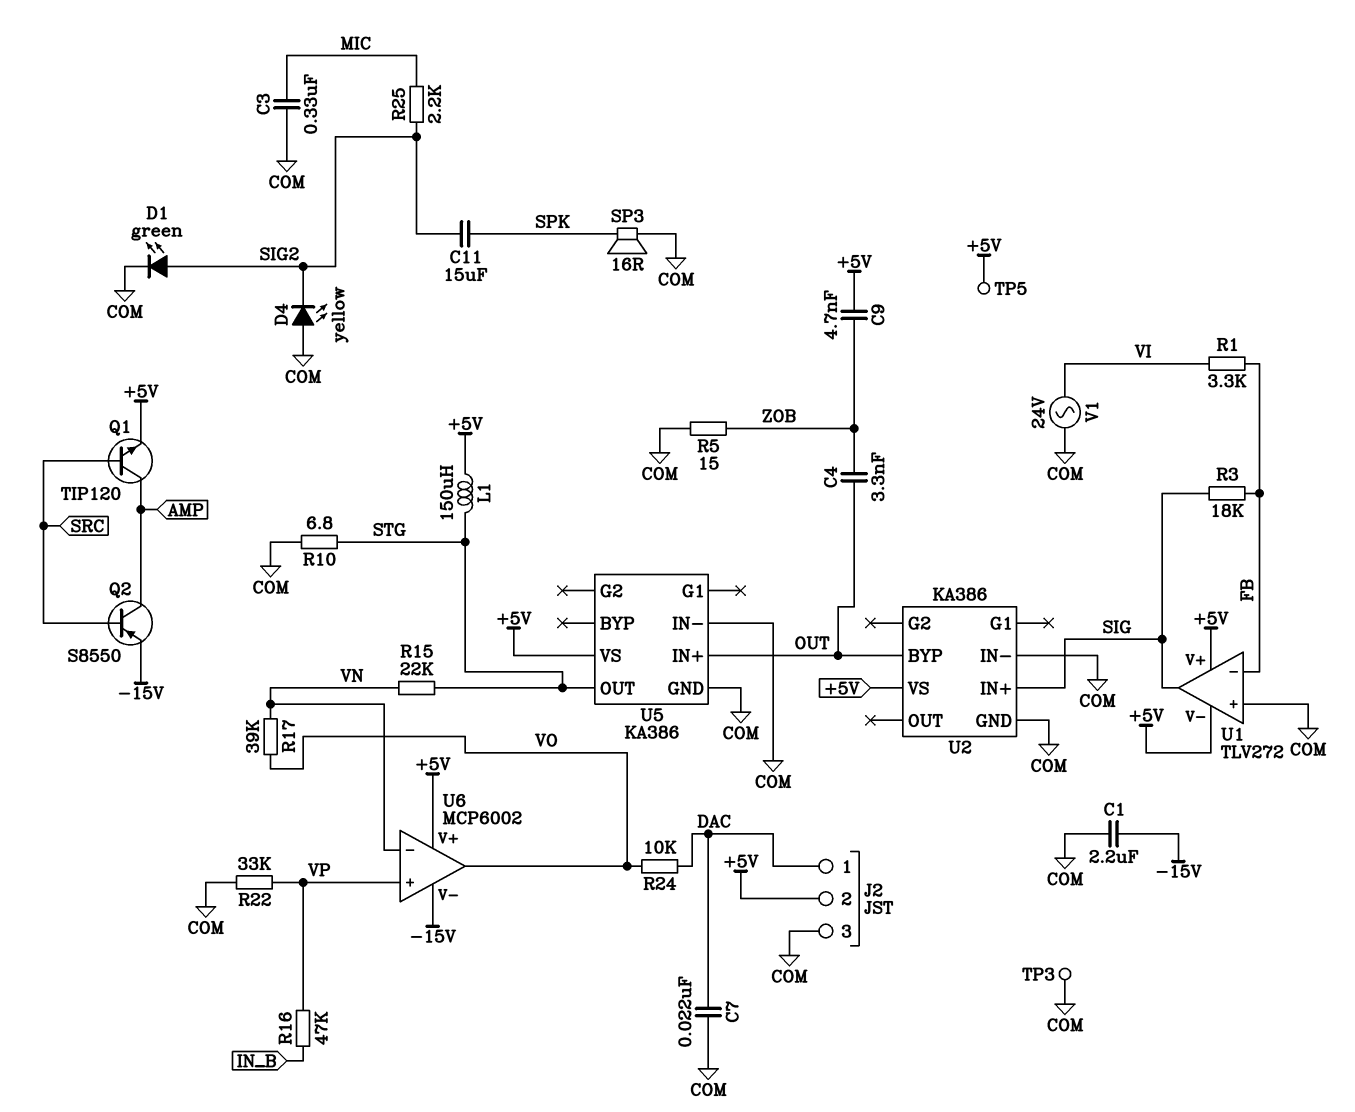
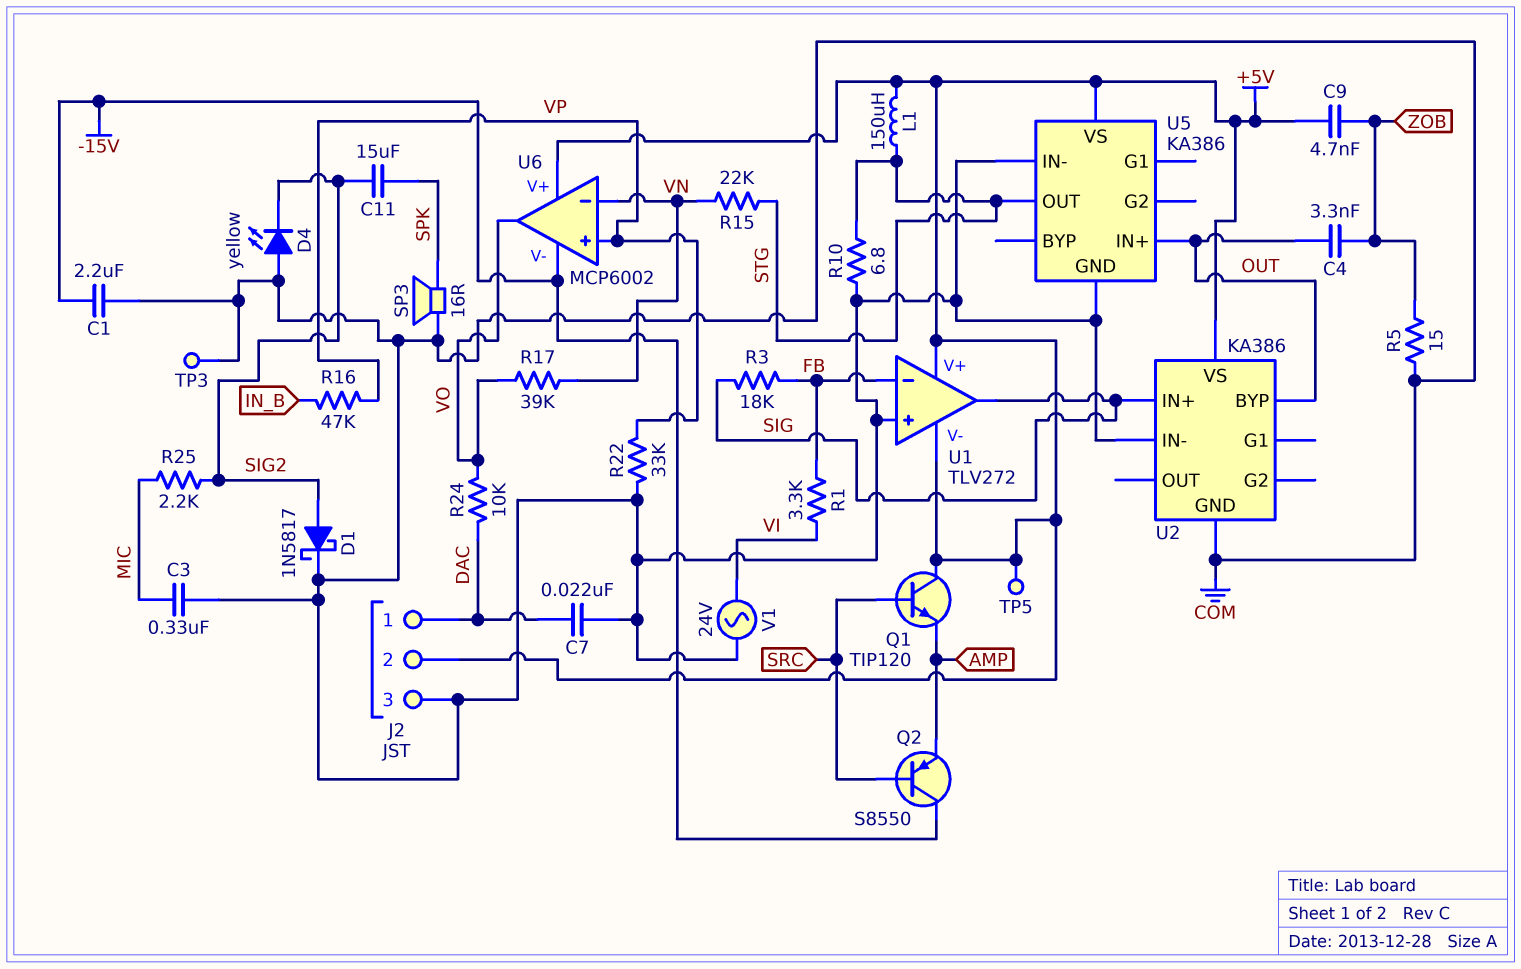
D1: LED green (A SIG2, K COM) -> schottky 1N5817 (A SIG2, K COM)
Q1: NPN TIP120 (B SRC, C AMP, E +5V) -> NPN TIP120 (B SRC, C +5V, E AMP)
Q2: PNP S8550 (B SRC, C AMP, E -15V) -> PNP S8550 (B SRC, C -15V, E AMP)

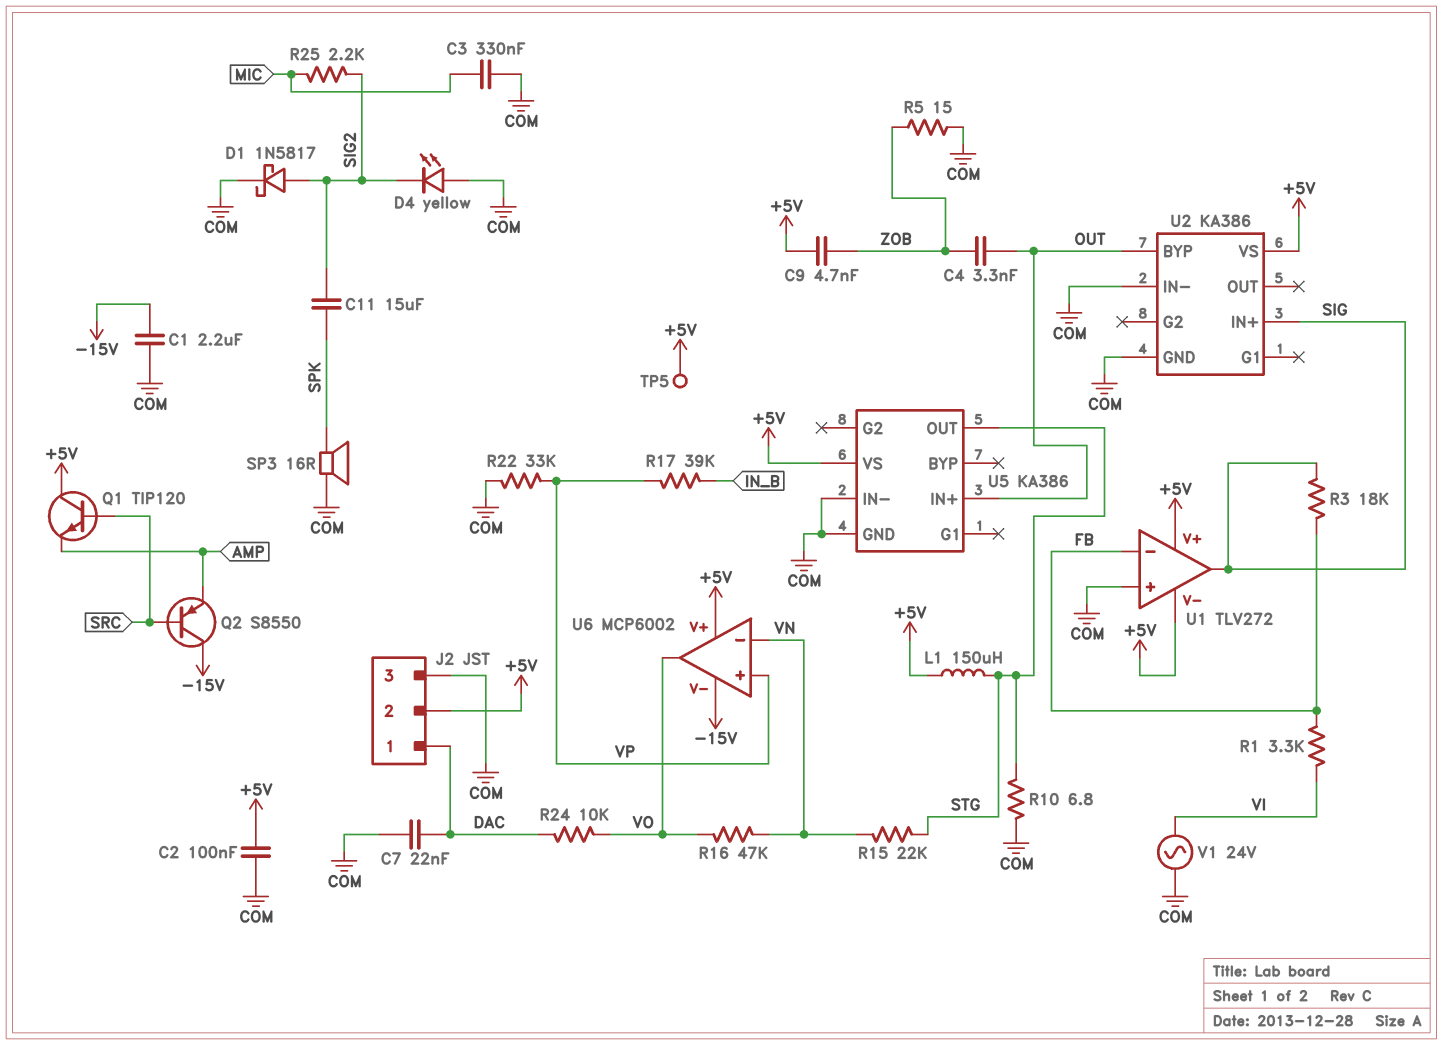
C2: none -> 100nF (+5V, COM)
R16: 47k (IN_B, VP) -> 47k (VN, VO)
R17: 39k (VN, VO) -> 39k (IN_B, VP)
TP3: test point (COM) -> none

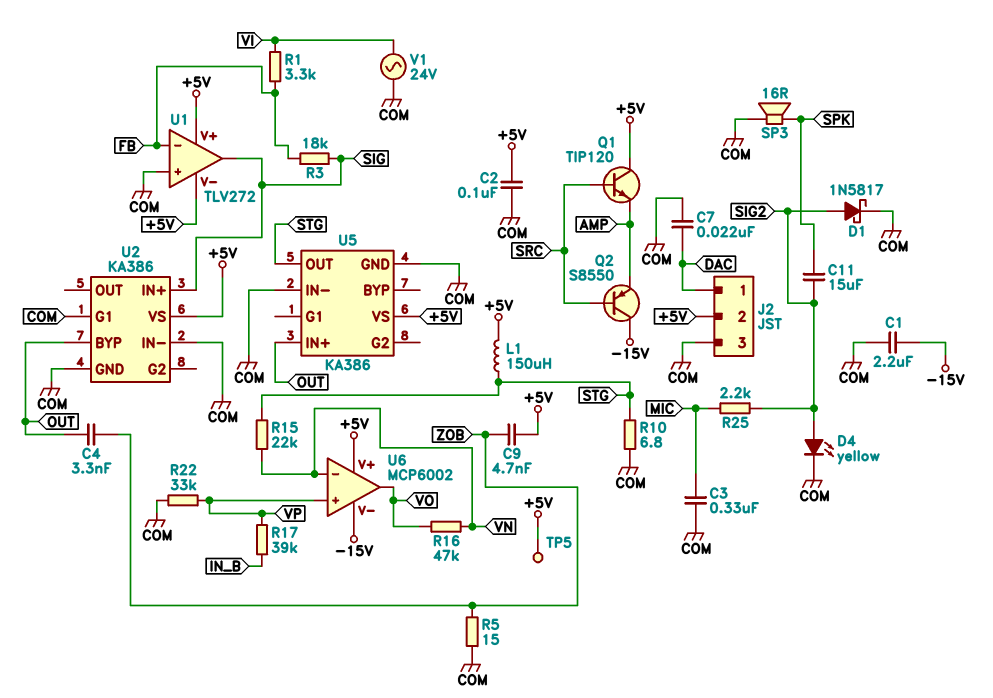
D4: LED yellow (A COM, K SIG2) -> LED yellow (A SIG2, K COM)
R24: 10k (DAC, VO) -> none
U2 pin G1: none -> COM

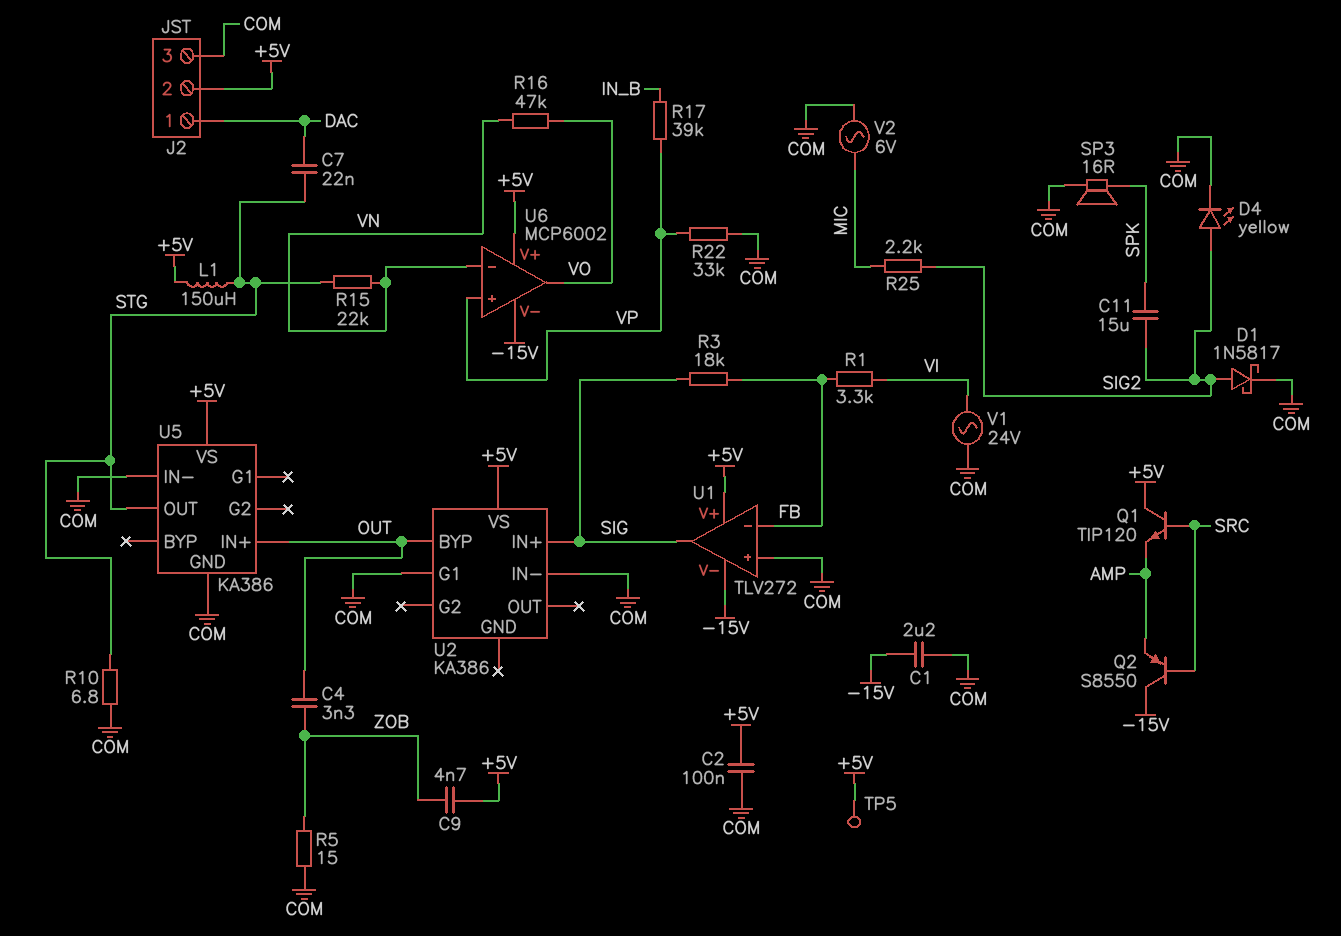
C3: 330nF (COM, MIC) -> none
C7: 22nF (COM, DAC) -> 22nF (DAC, STG)
U1 pin V-: +5V -> -15V
U2 pin GND: COM -> none
V2: none -> AC 6V (COM, MIC)

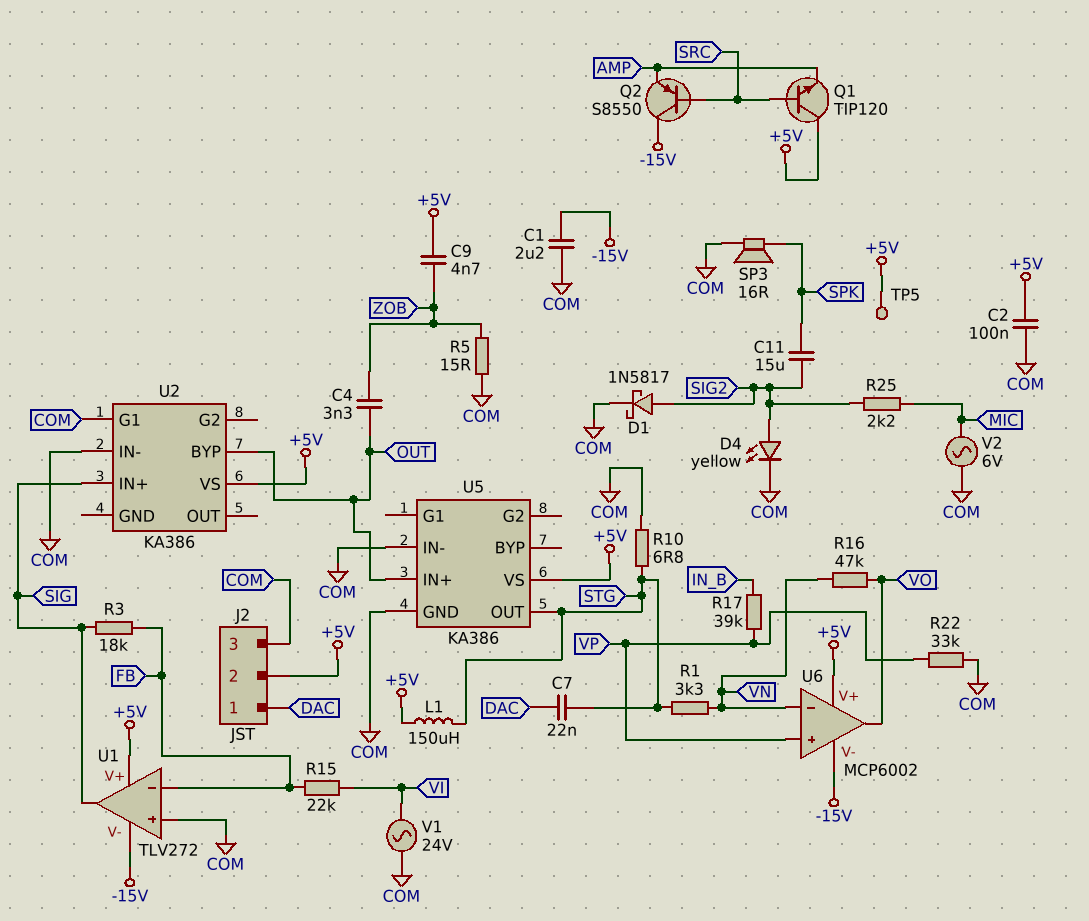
R1: 3.3k (FB, VI) -> 3.3k (STG, VN)
R15: 22k (STG, VN) -> 22k (FB, VI)

